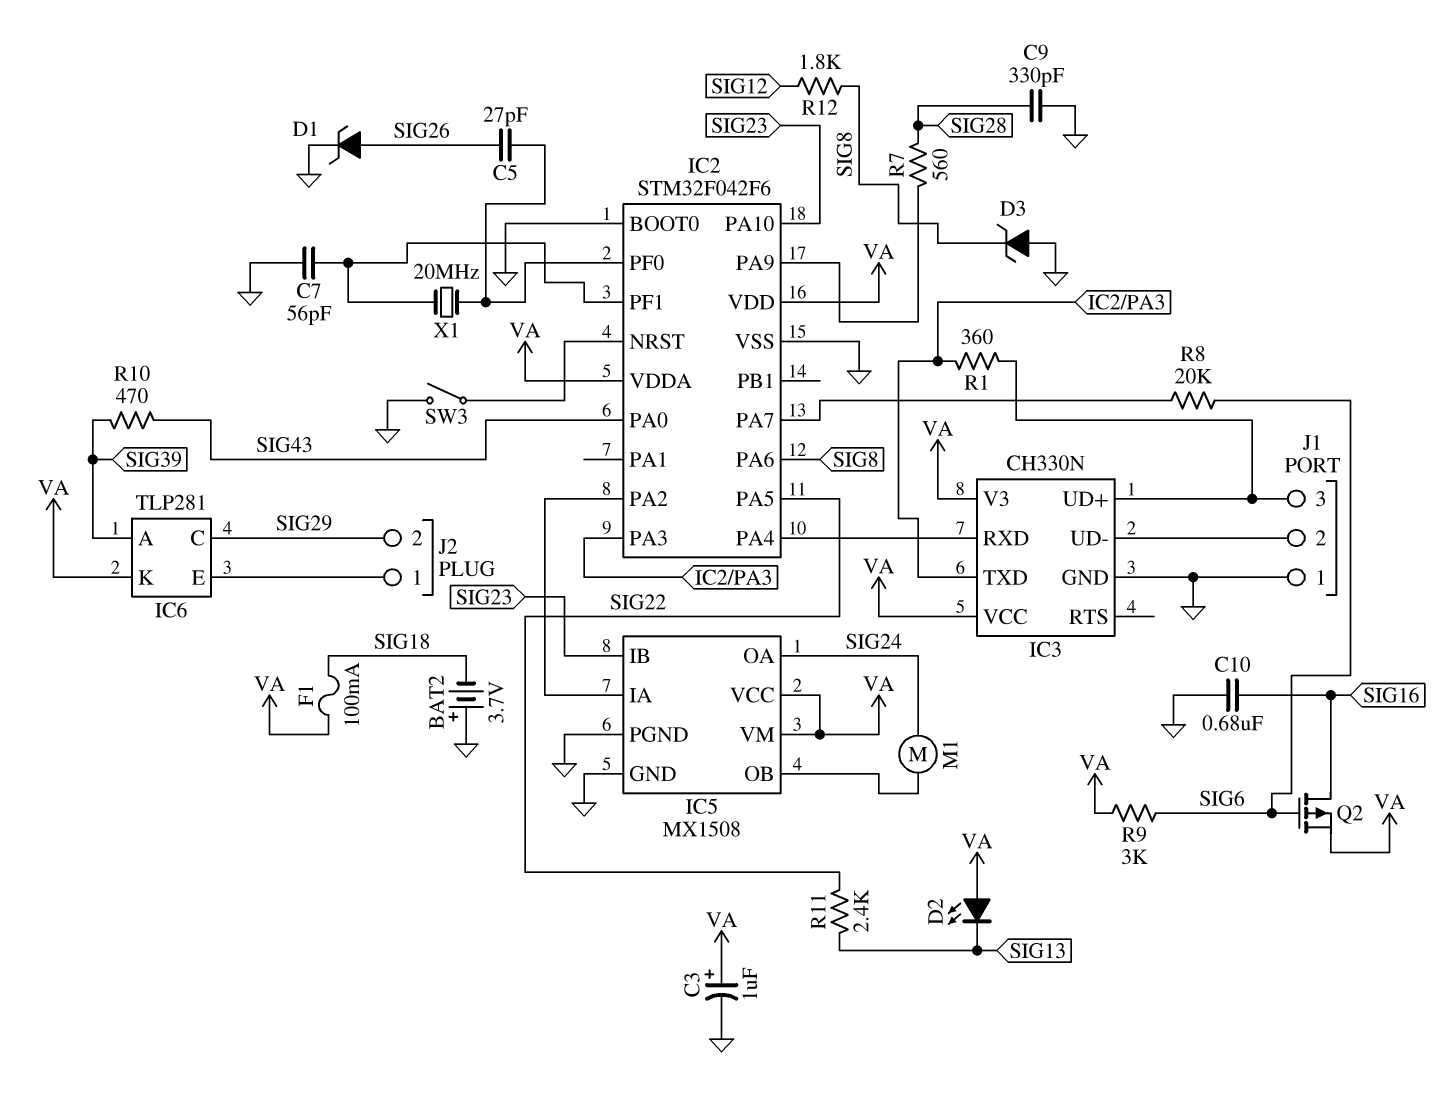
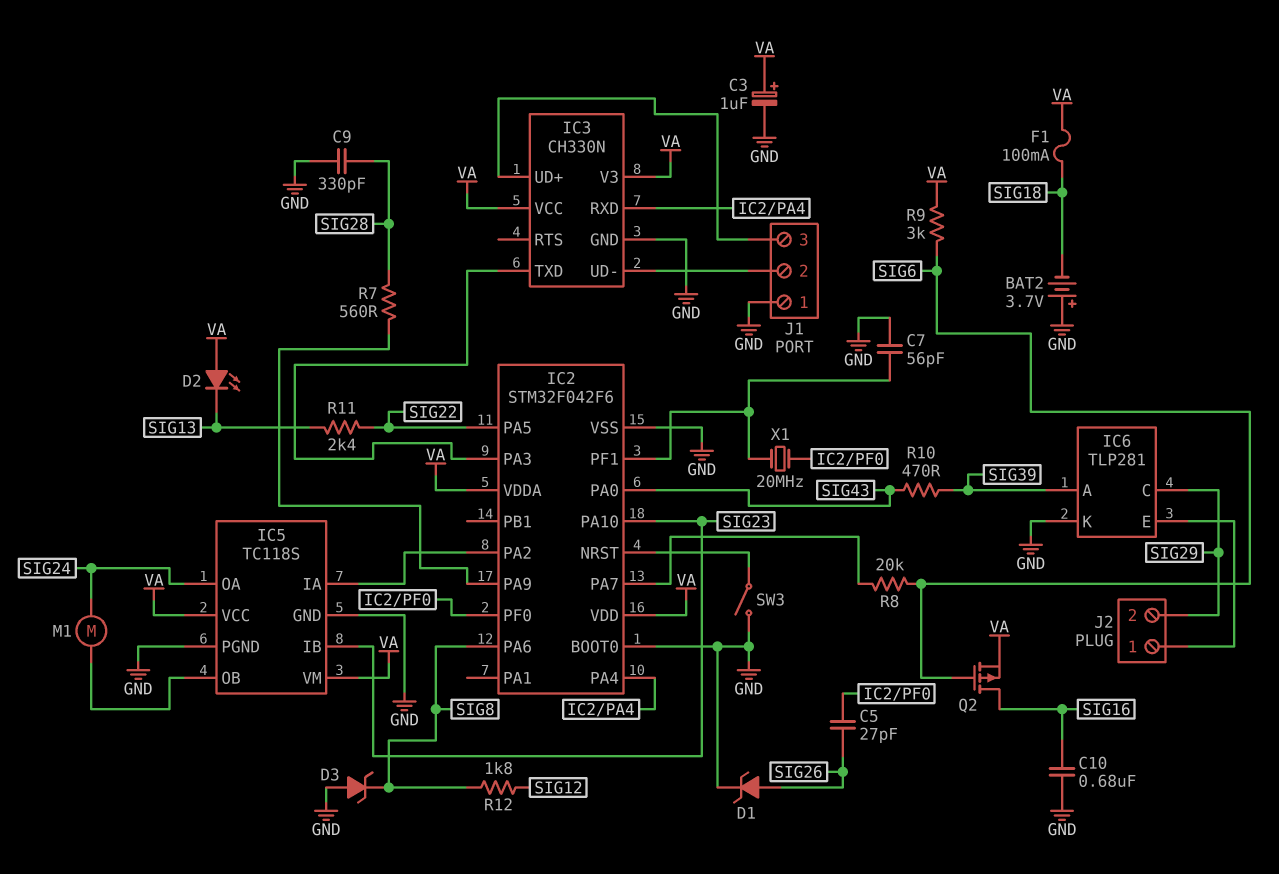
IC5: MX1508 -> TC118S
IC6 pin K: VA -> GND
R1: 360 (IC2/PA3, IC3/UD+) -> none

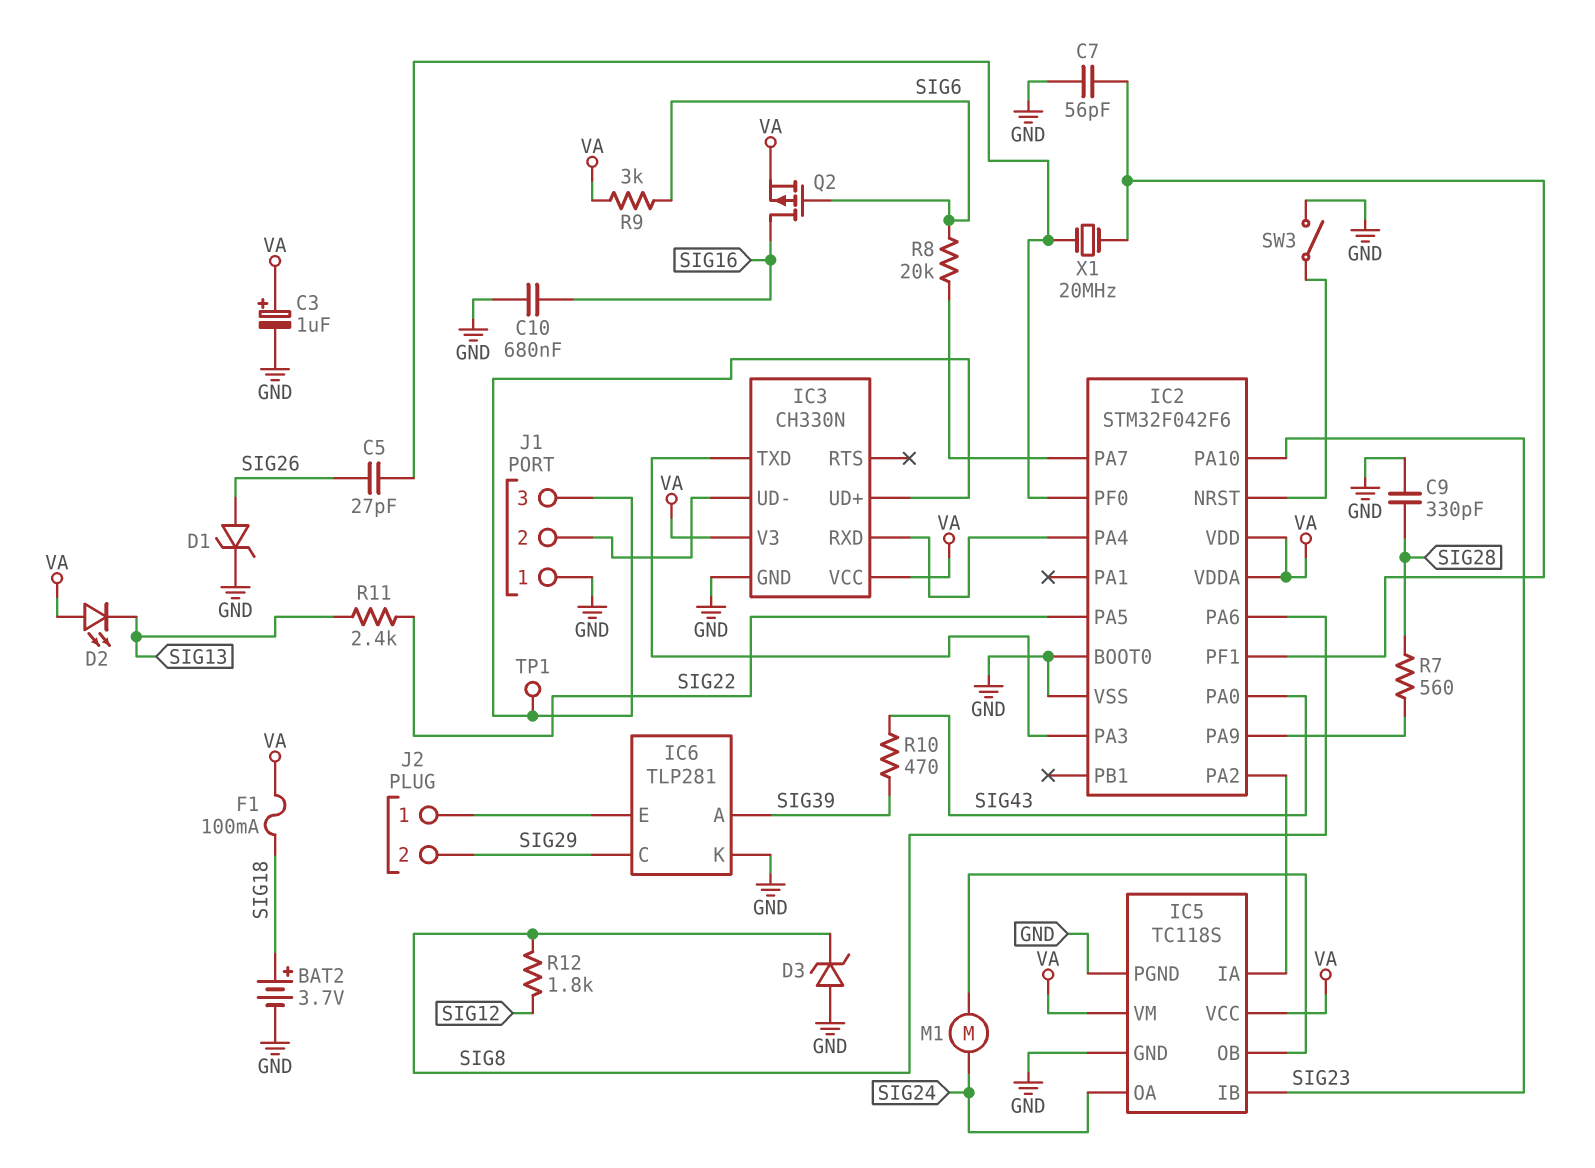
BAT2: 3.7V (plus GND, minus SIG18) -> 3.7V (plus SIG18, minus GND)
TP1: none -> test point (IC3/UD+)

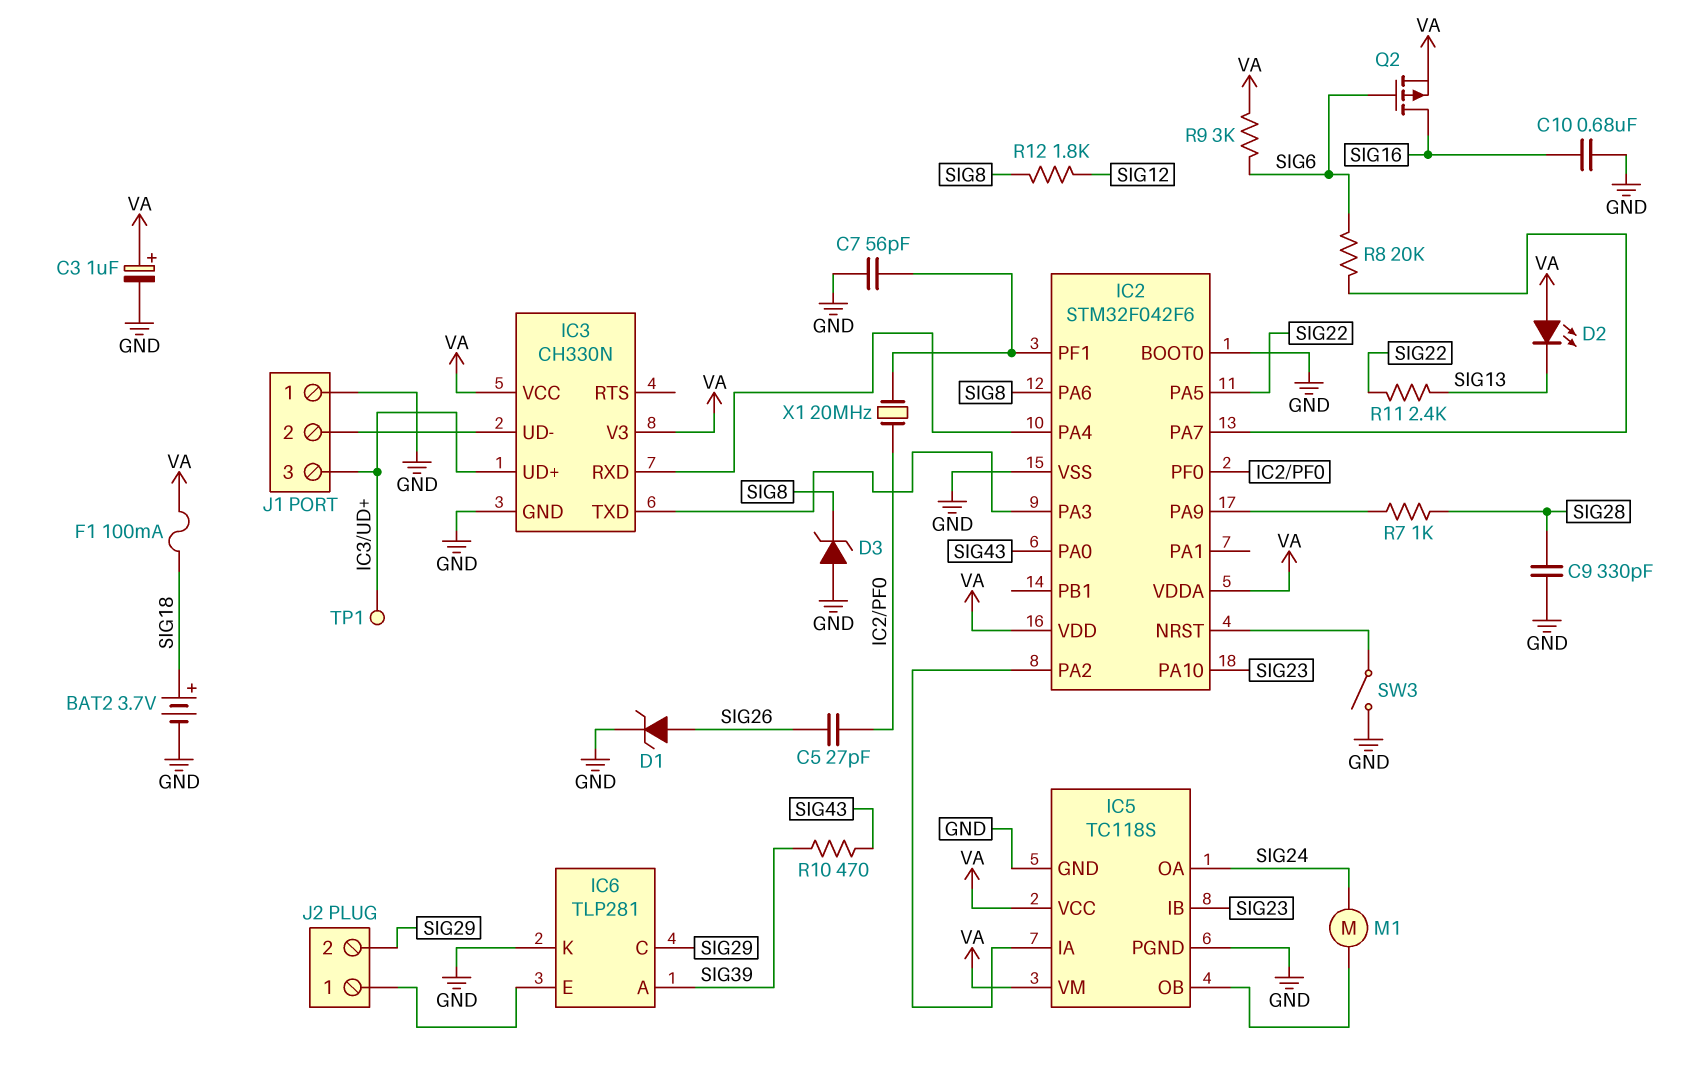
R7: 560 (IC2/PA9, SIG28) -> 1k (IC2/PA9, SIG28)

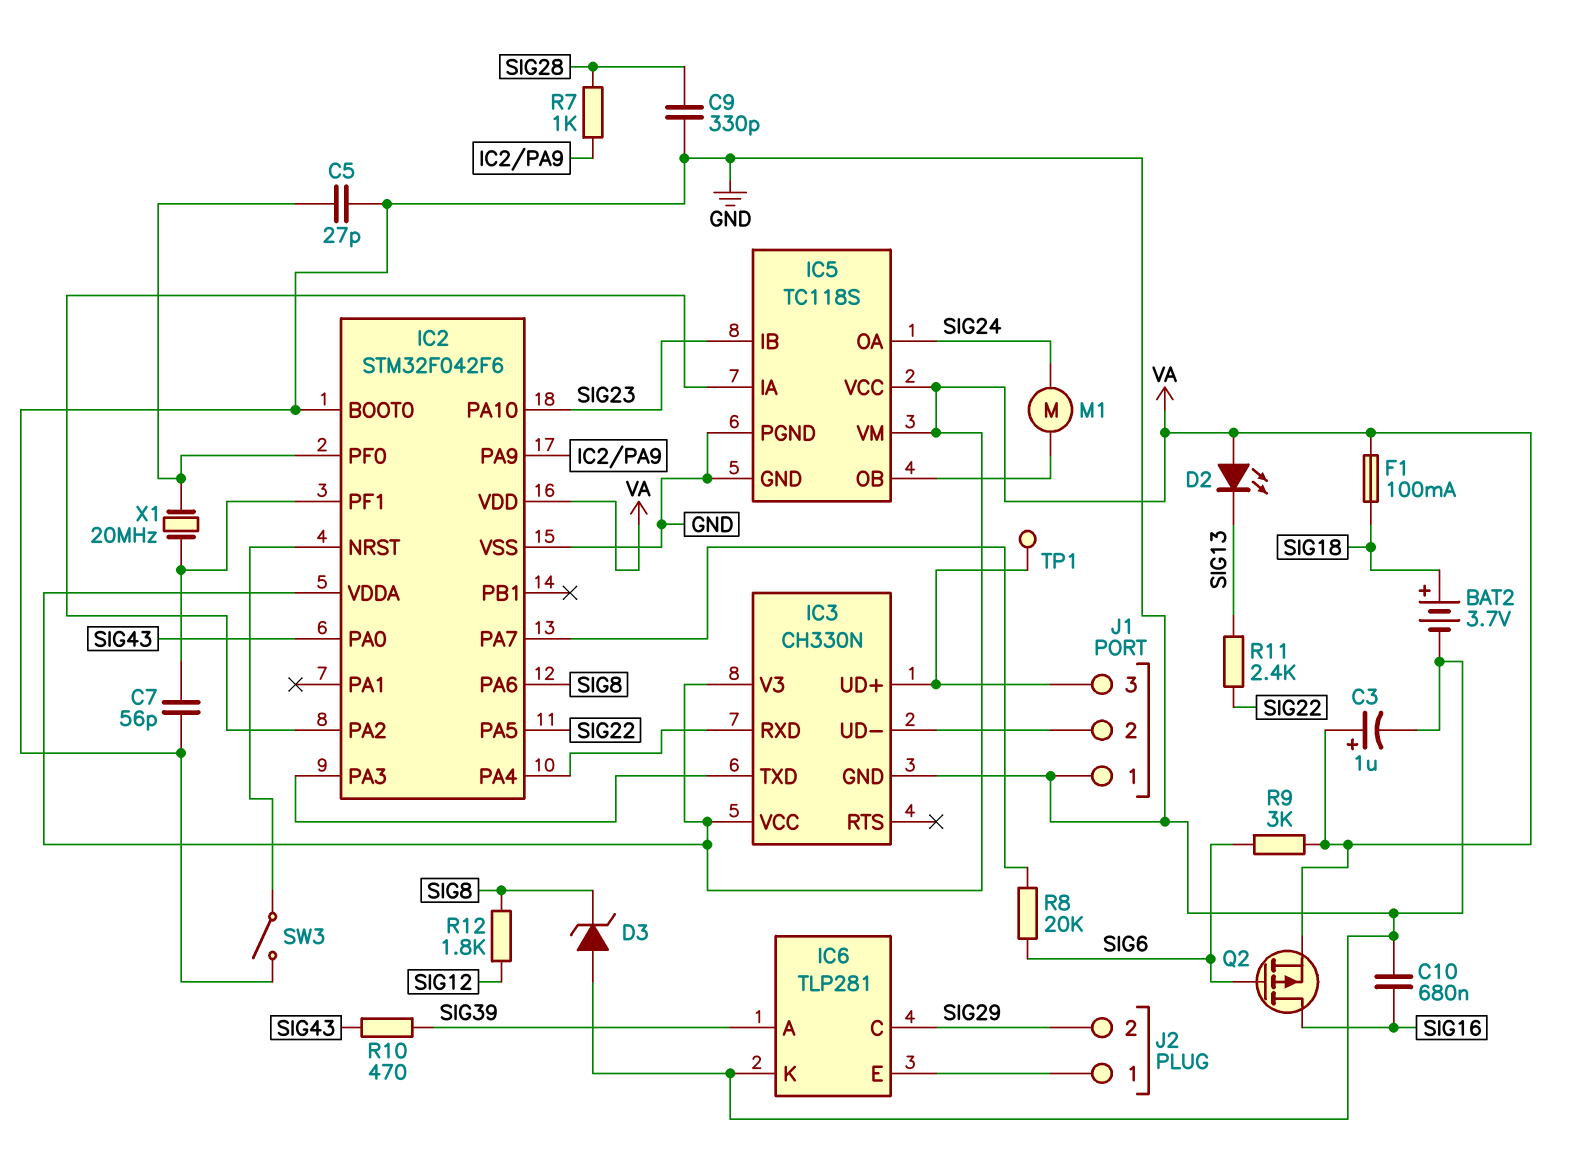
C5: 27pF (IC2/PF0, SIG26) -> 27pF (GND, IC2/PF0)
D1: zener (A SIG26, K GND) -> none

